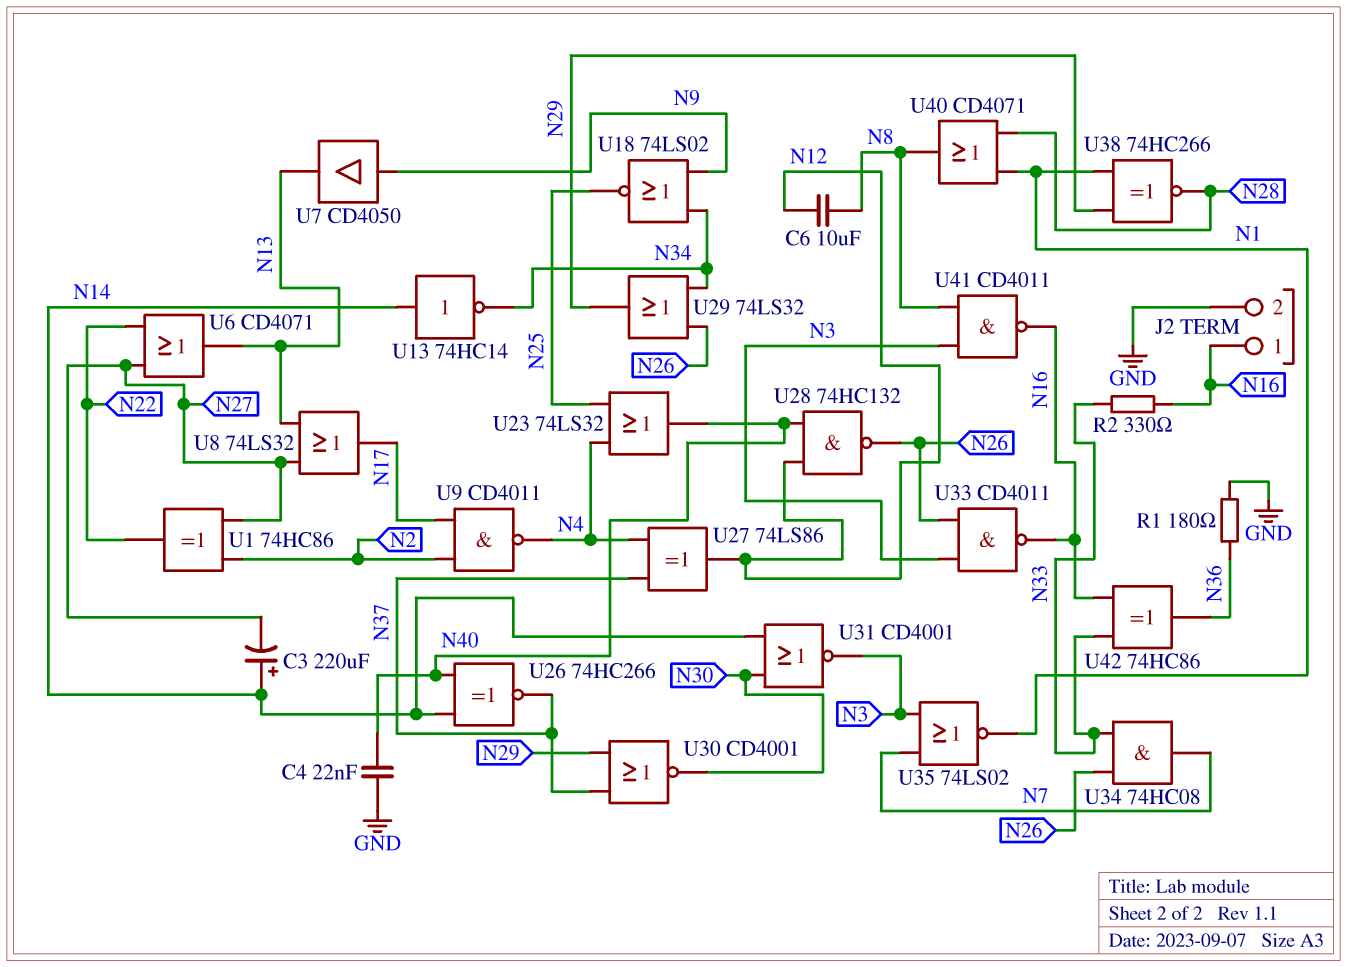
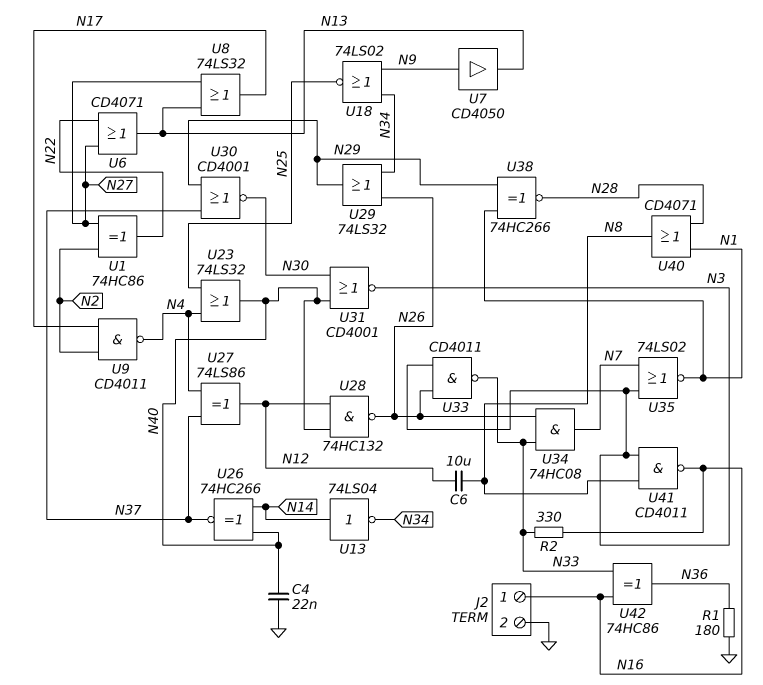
C3: 220uF (plus N14, minus N27) -> none
U13: NOT 74HC14 (in N14, out N34) -> NOT 74LS04 (in N14, out N34)
U31: NOR CD4001 (in N14, in N30, out N3) -> NOR CD4001 (in N30, in N40, out N3)
U33: NAND CD4011 (in N3, in N26, out N16) -> NAND CD4011 (in N3, in N26, out N33)

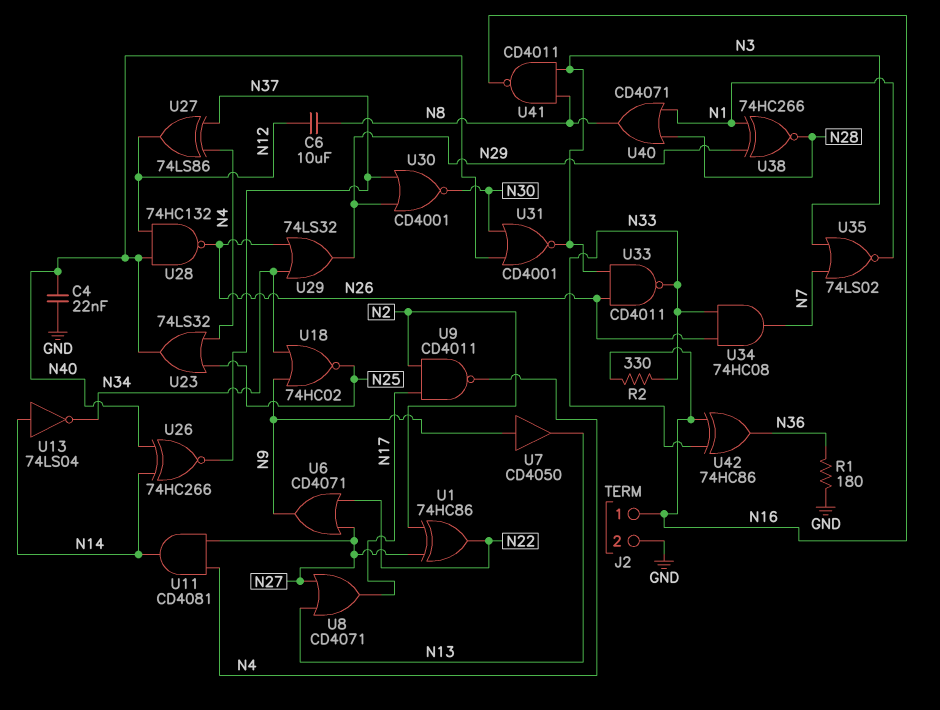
U6: OR CD4071 (in N22, in N27, out N13) -> OR CD4071 (in N22, in N27, out N9)
U8: OR 74LS32 (in N13, in N27, out N17) -> OR CD4071 (in N13, in N27, out N17)
U11: none -> AND CD4081 (in N4, in N27, out N14)
U18: NOR 74LS02 (in N9, in N34, out N25) -> NOR 74HC02 (in N9, in N34, out N25)

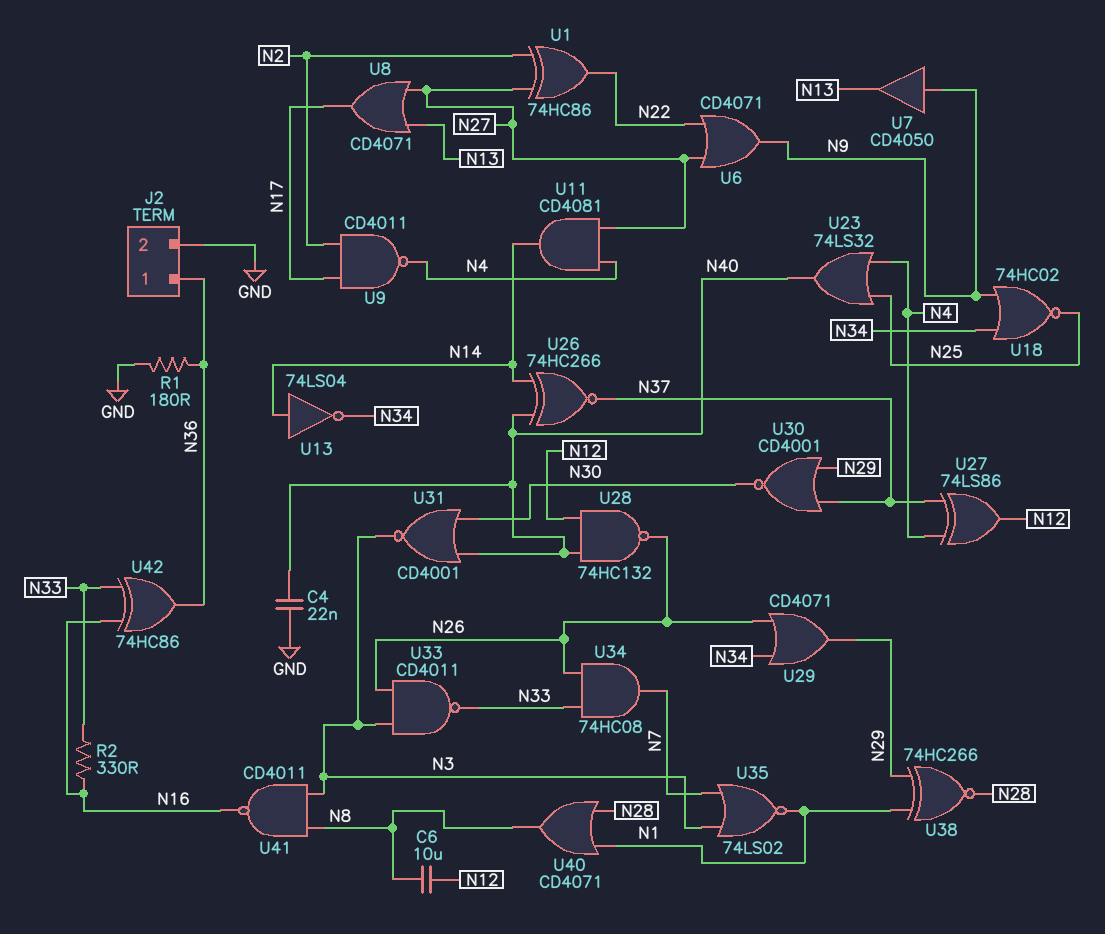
J2 pin 1: N16 -> N36
U29: OR 74LS32 (in N26, in N34, out N29) -> OR CD4071 (in N26, in N34, out N29)

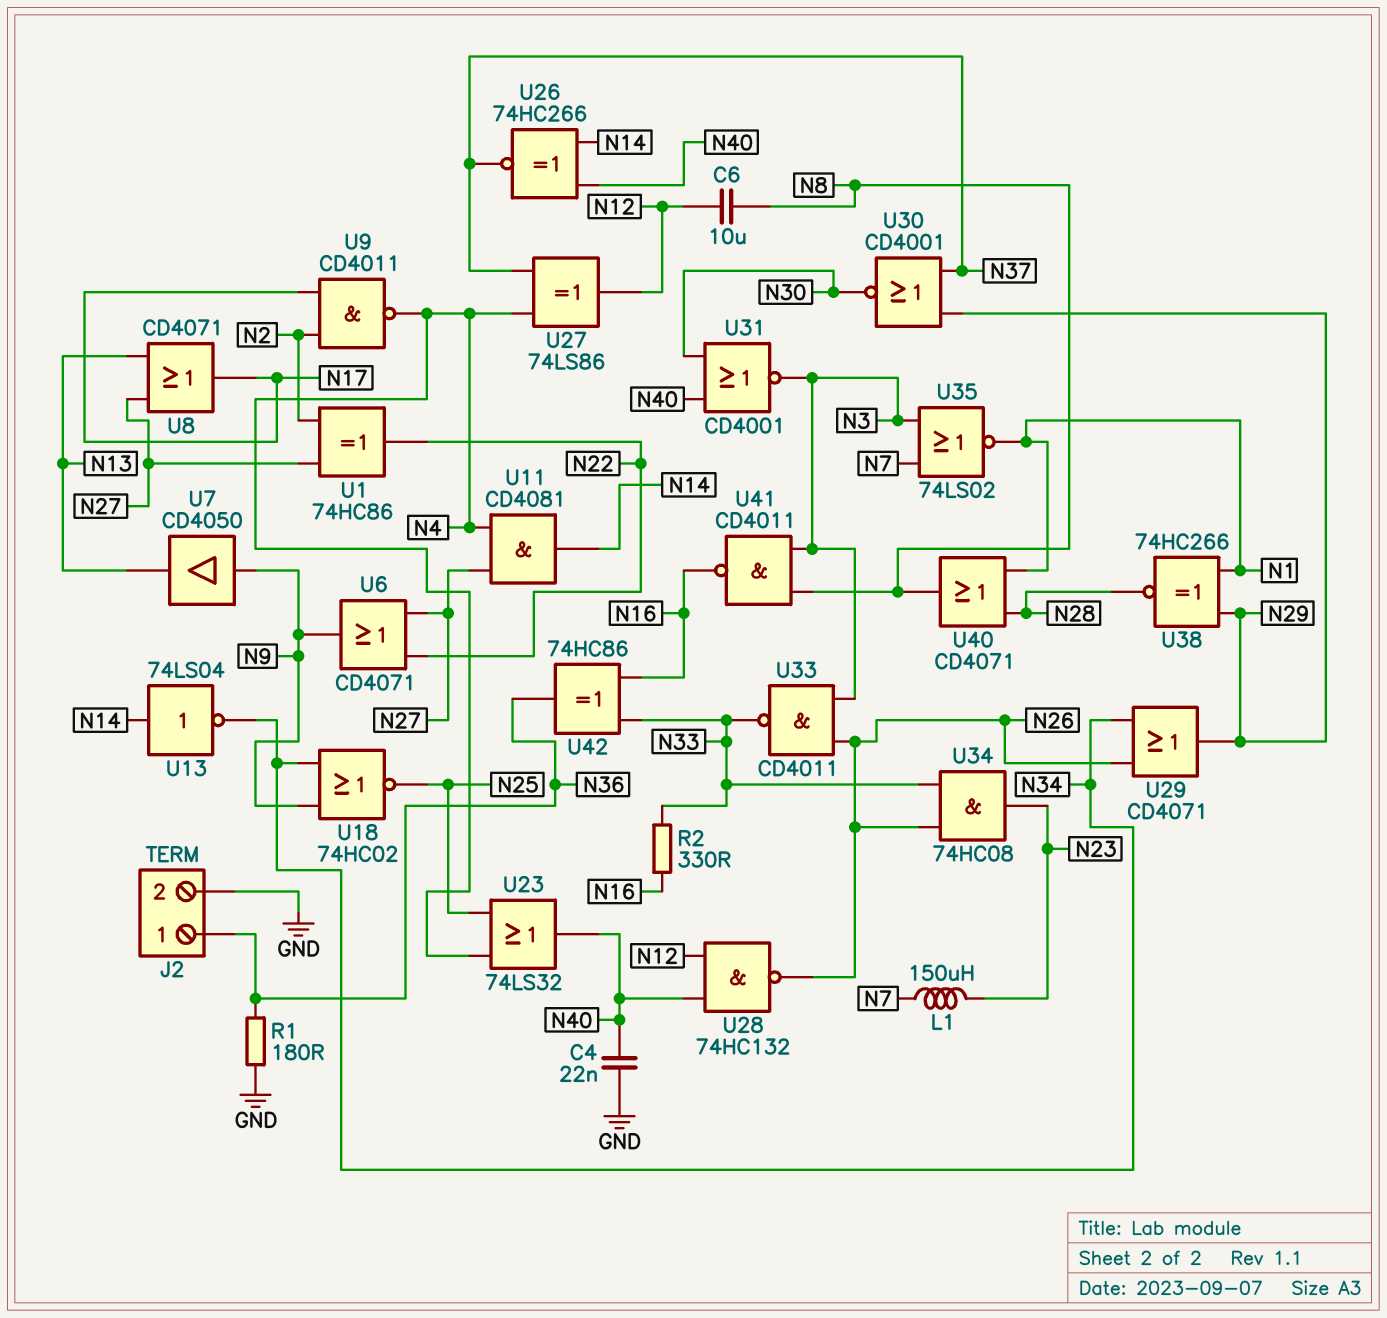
L1: none -> 150uH (N7, N23)
U34: AND 74HC08 (in N26, in N33, out N7) -> AND 74HC08 (in N26, in N33, out N23)

